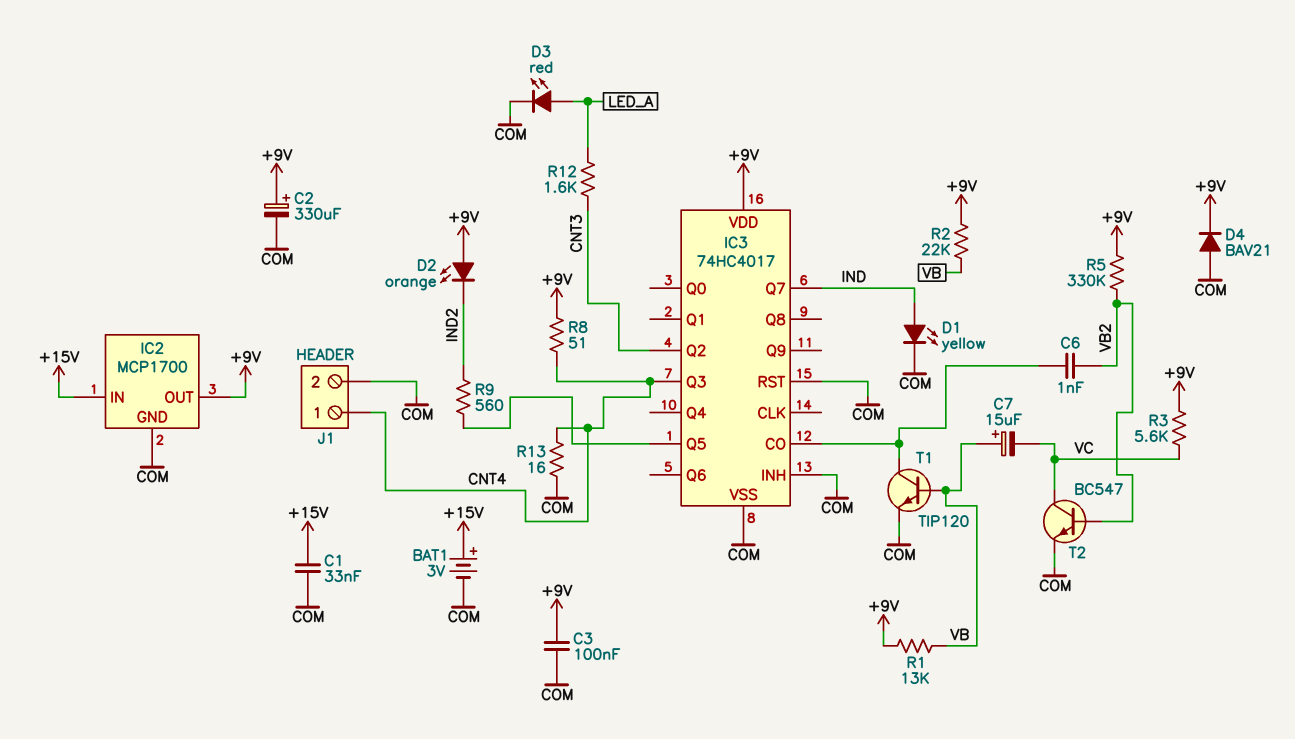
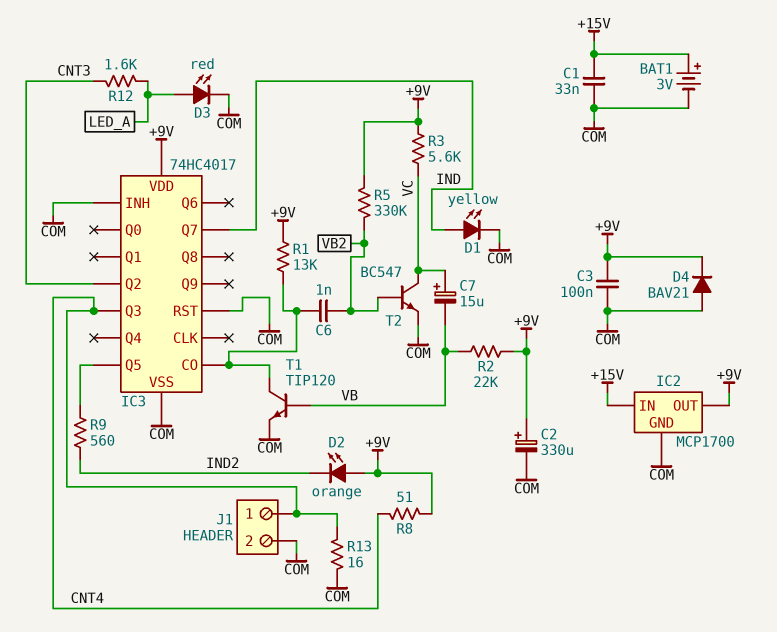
C7: 15uF (plus VB, minus VC) -> 15uF (plus VC, minus VB)
R1: 13k (+9V, VB) -> 13k (+9V, IC3/CO)

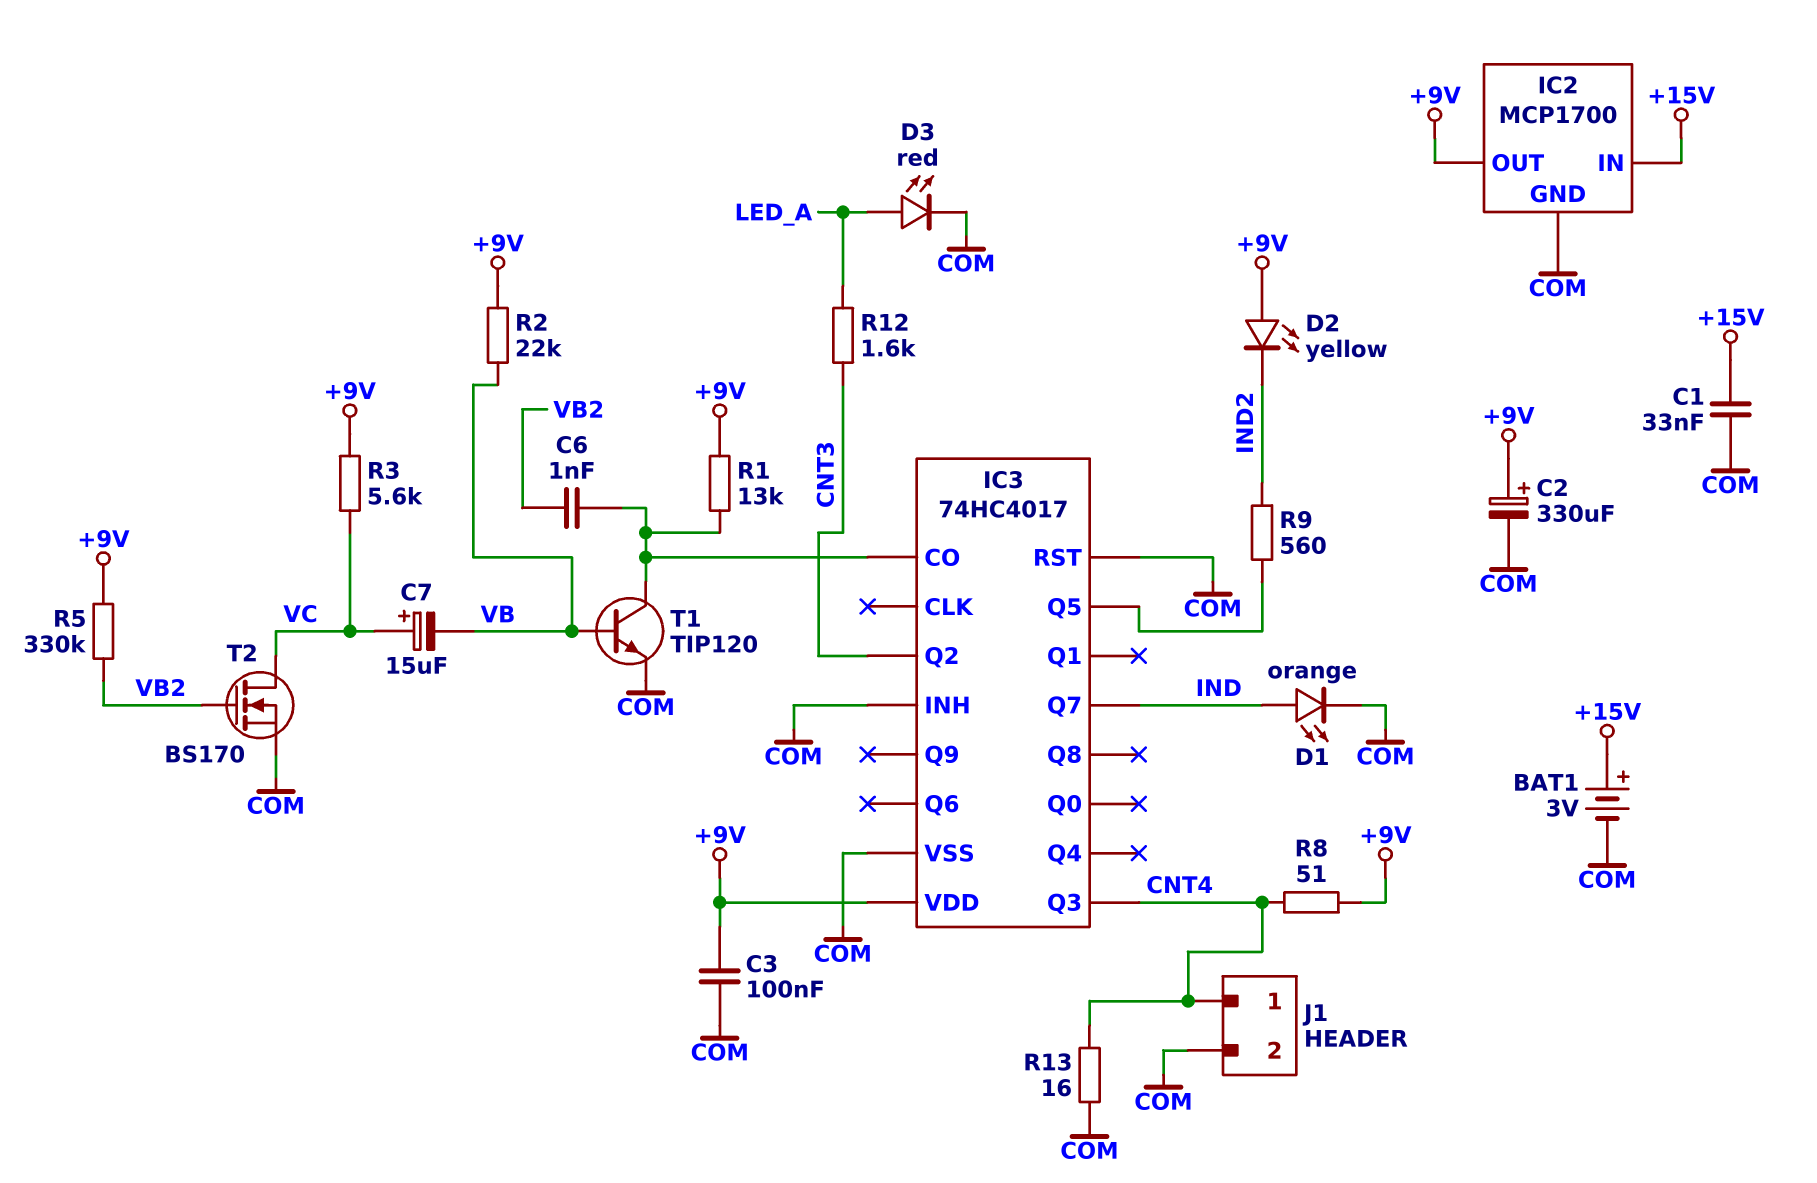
D1: LED yellow (A IND, K COM) -> LED orange (A IND, K COM)
D2: LED orange (A +9V, K IND2) -> LED yellow (A +9V, K IND2)
D4: diode BAV21 (A COM, K +9V) -> none
T2: NPN BC547 (B VB2, C VC, E COM) -> NMOS BS170 (G VB2, D VC, S COM)

